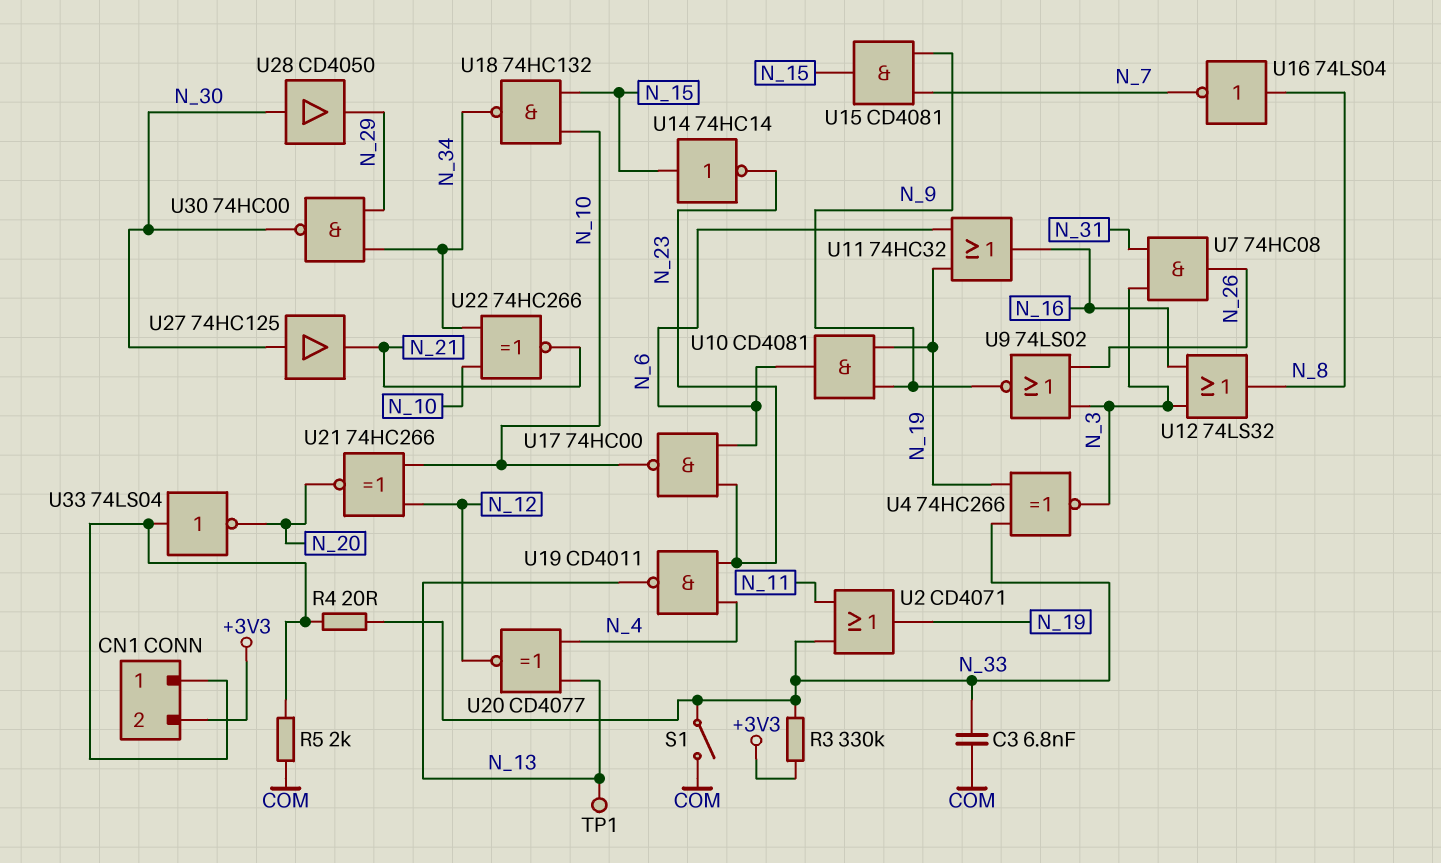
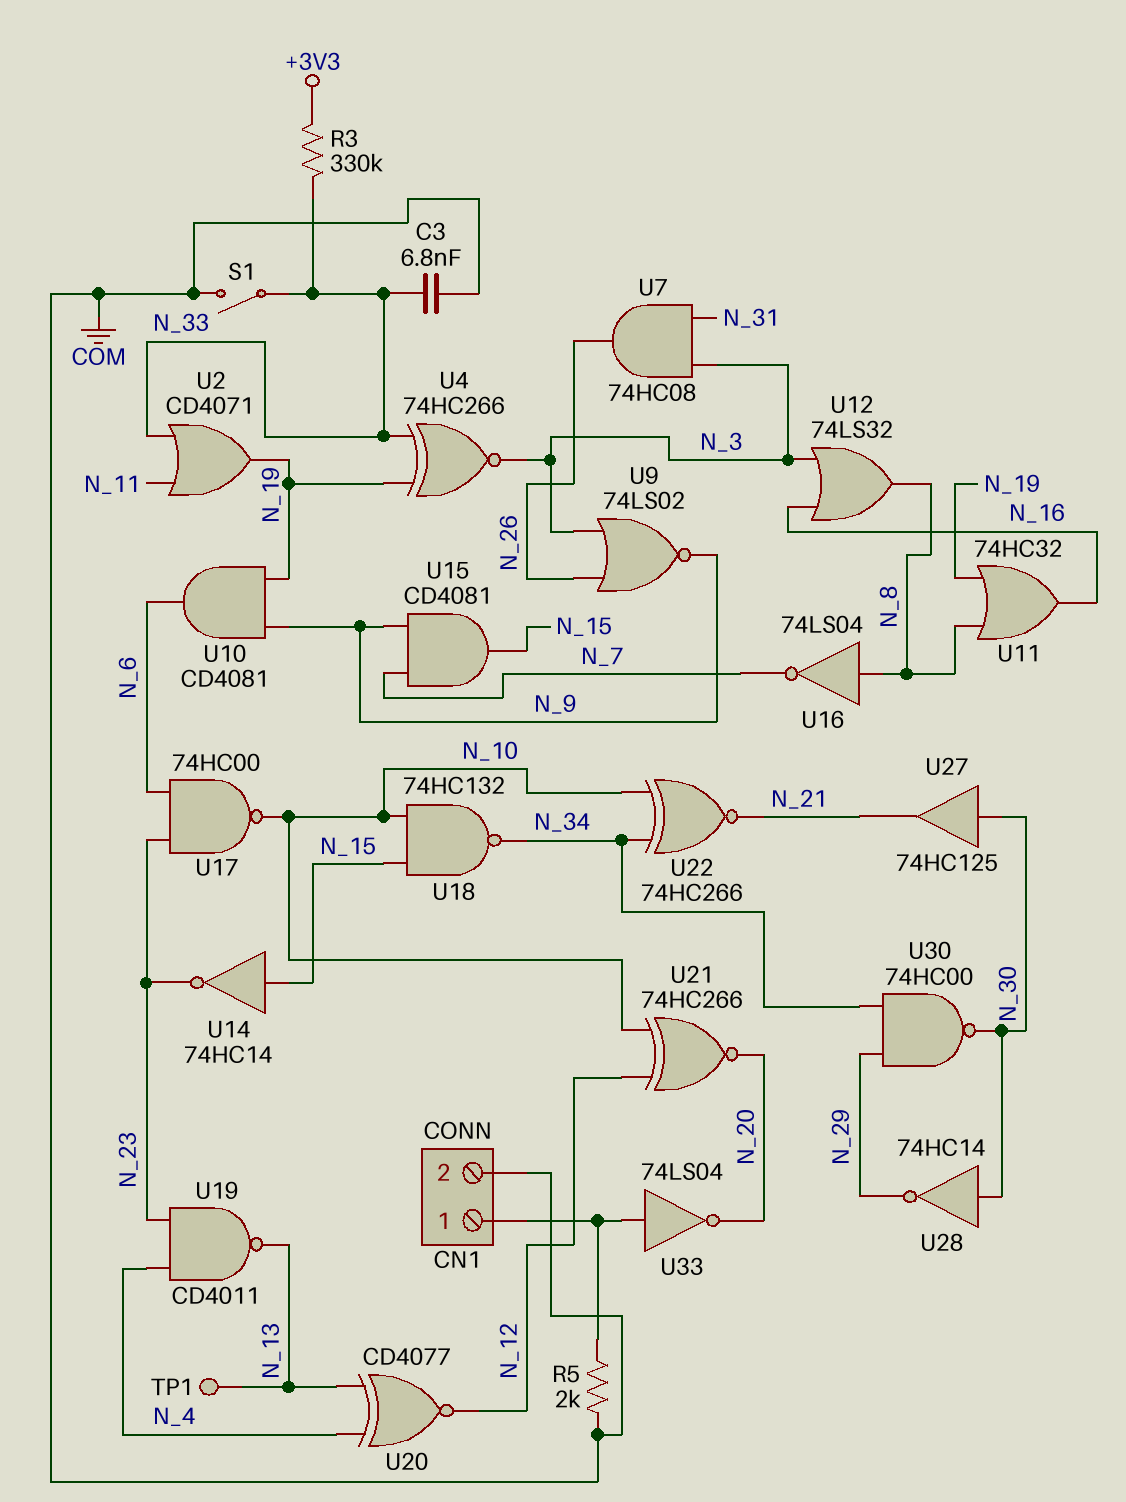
CN1 pin 2: +3V3 -> COM
R4: 20 (CN1/1, N_33) -> none
U11: OR 74HC32 (in N_6, in N_19, out N_16) -> OR 74HC32 (in N_8, in N_19, out N_16)
U28: buffer CD4050 (in N_30, out N_29) -> NOT 74HC14 (in N_30, out N_29)

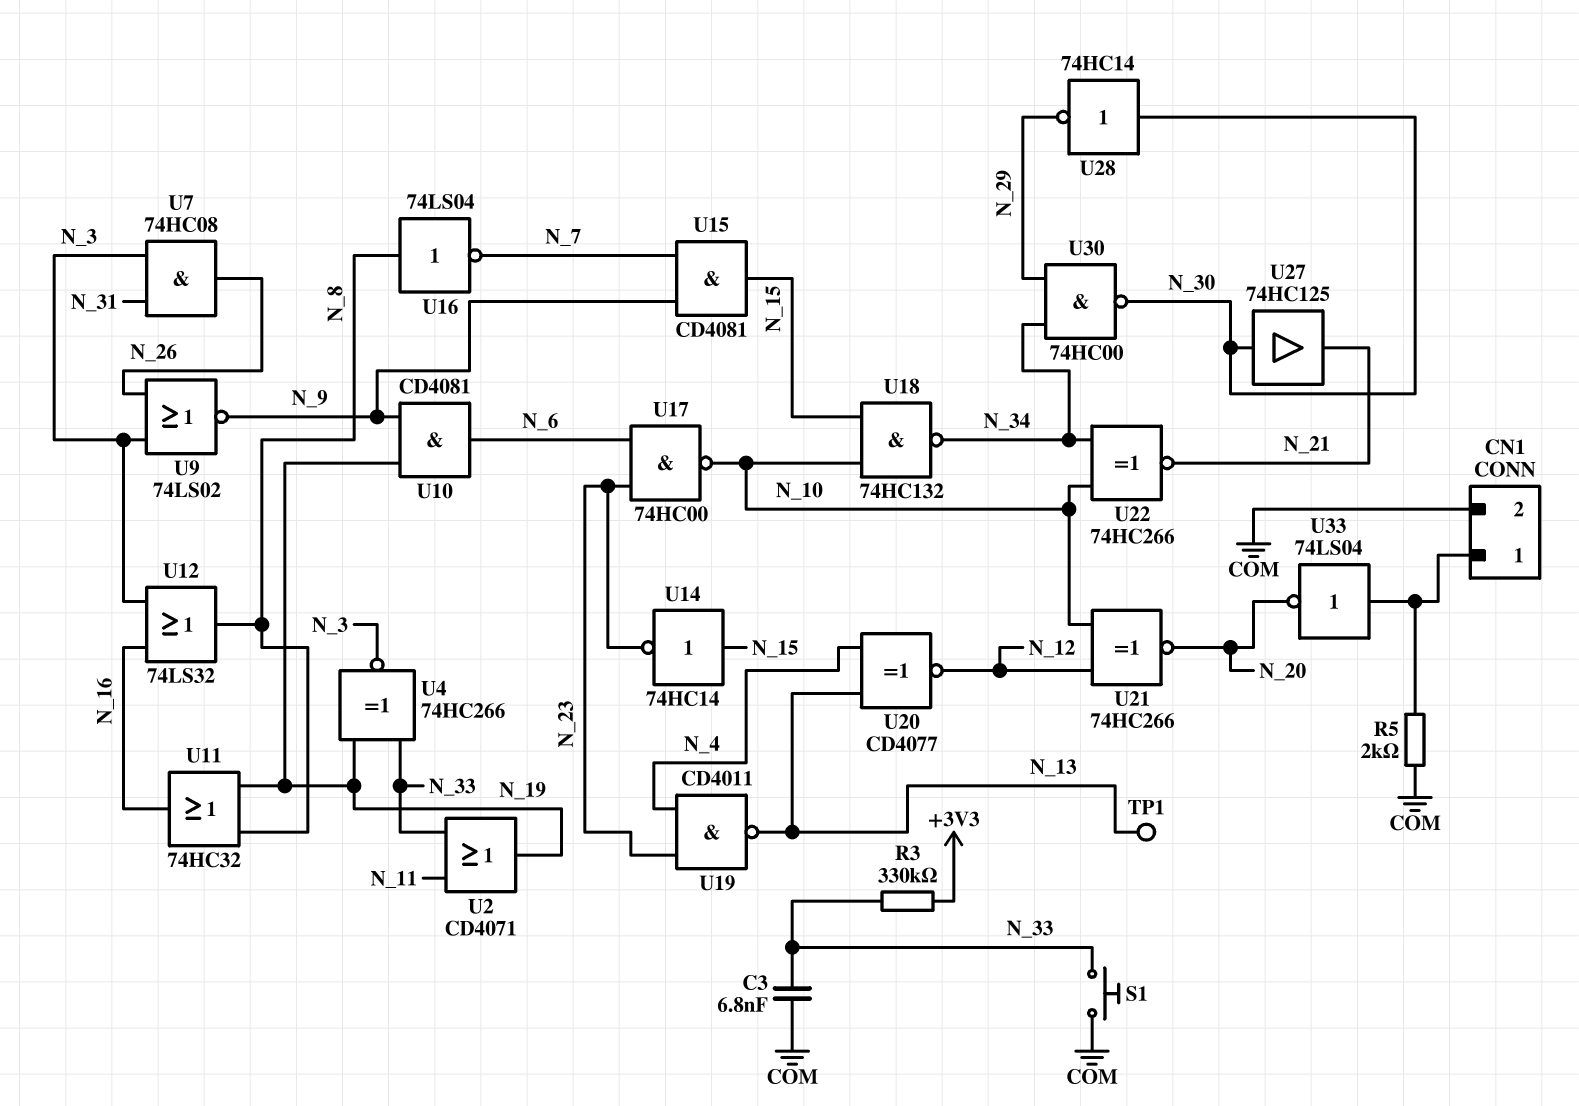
S1: switch (COM, N_33) -> button (COM, N_33)

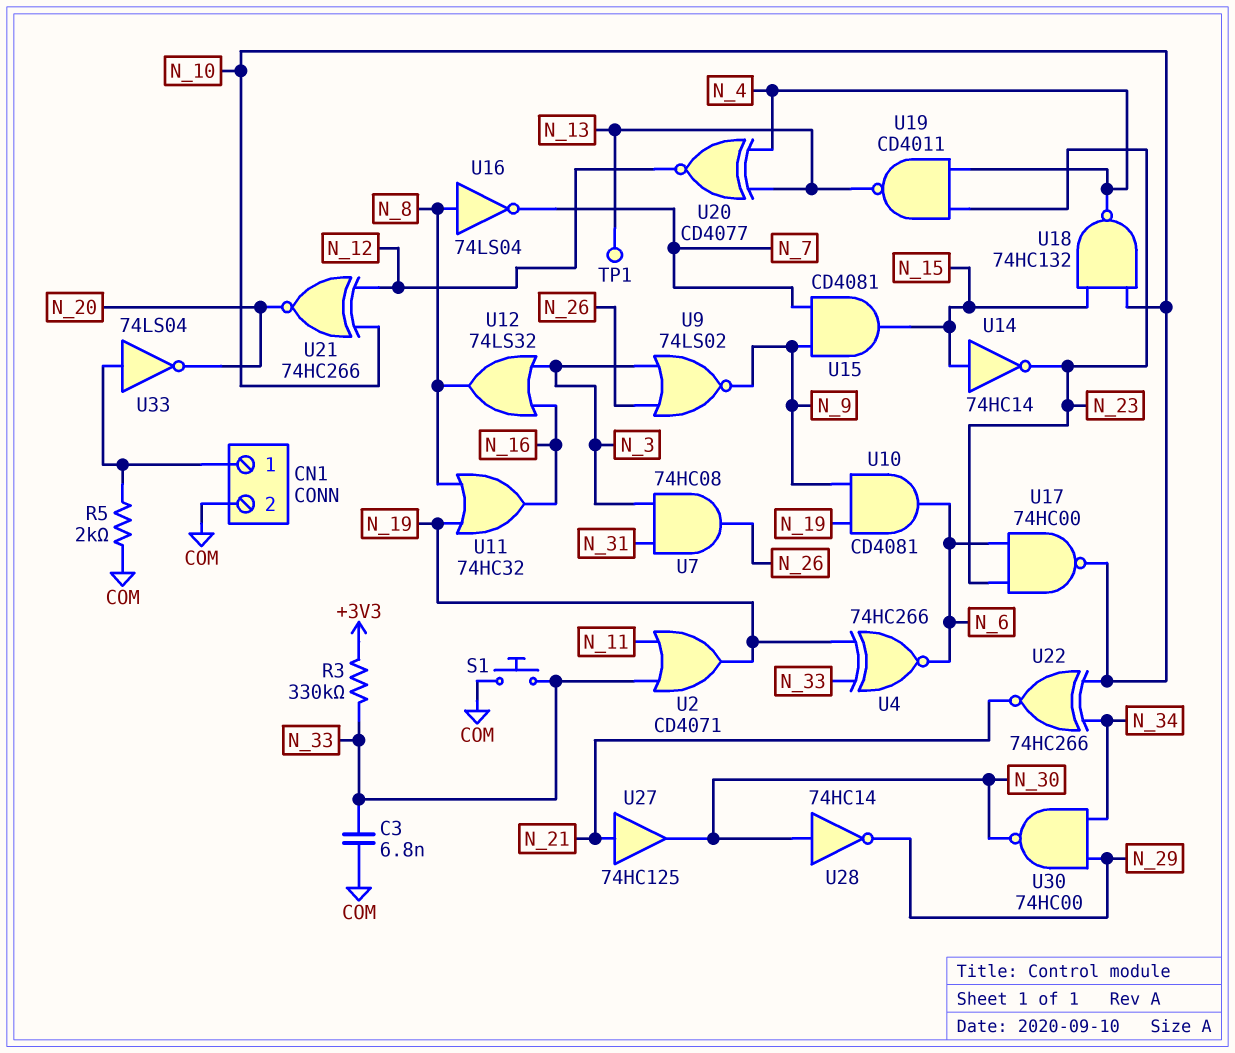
U4: XNOR 74HC266 (in N_19, in N_33, out N_3) -> XNOR 74HC266 (in N_19, in N_33, out N_6)
U18: NAND 74HC132 (in N_10, in N_15, out N_34) -> NAND 74HC132 (in N_10, in N_15, out N_4)
U27: buffer 74HC125 (in N_30, out N_21) -> buffer 74HC125 (in N_21, out N_30)

